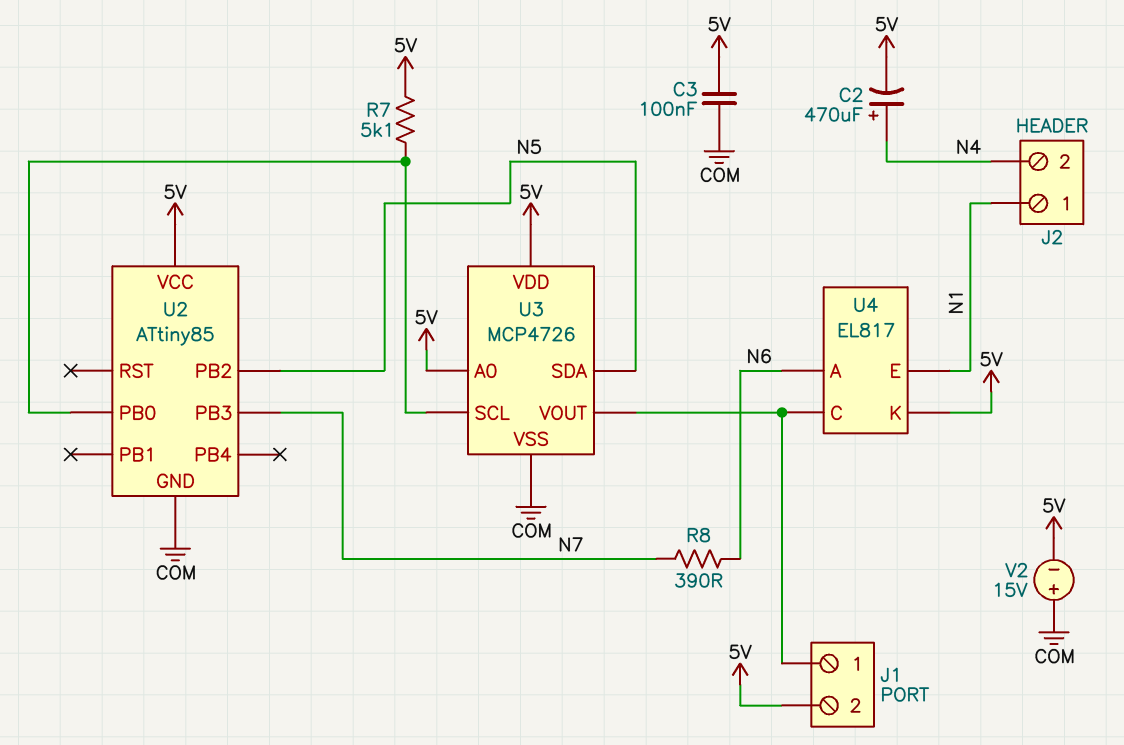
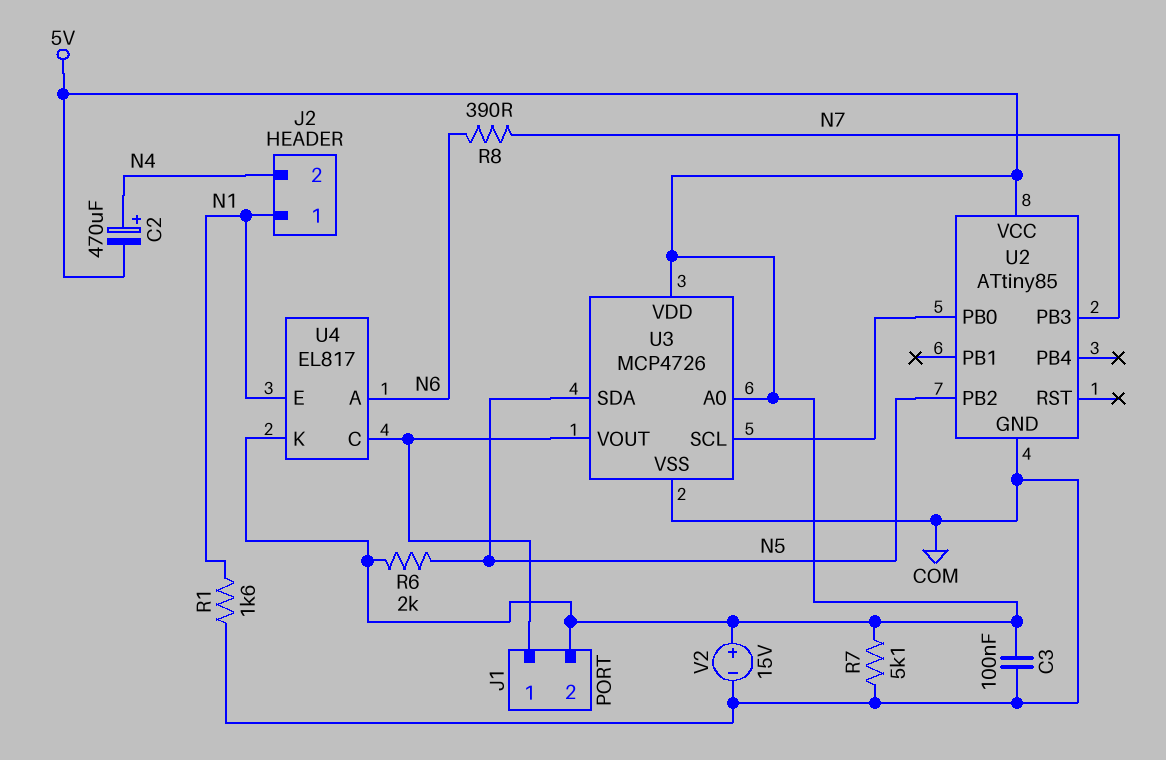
R1: none -> 1.6k (COM, N1)
R6: none -> 2k (5V, N5)
R7: 5.1k (5V, U2/PB0) -> 5.1k (5V, COM)
V2: 15V (plus COM, minus 5V) -> 15V (plus 5V, minus COM)

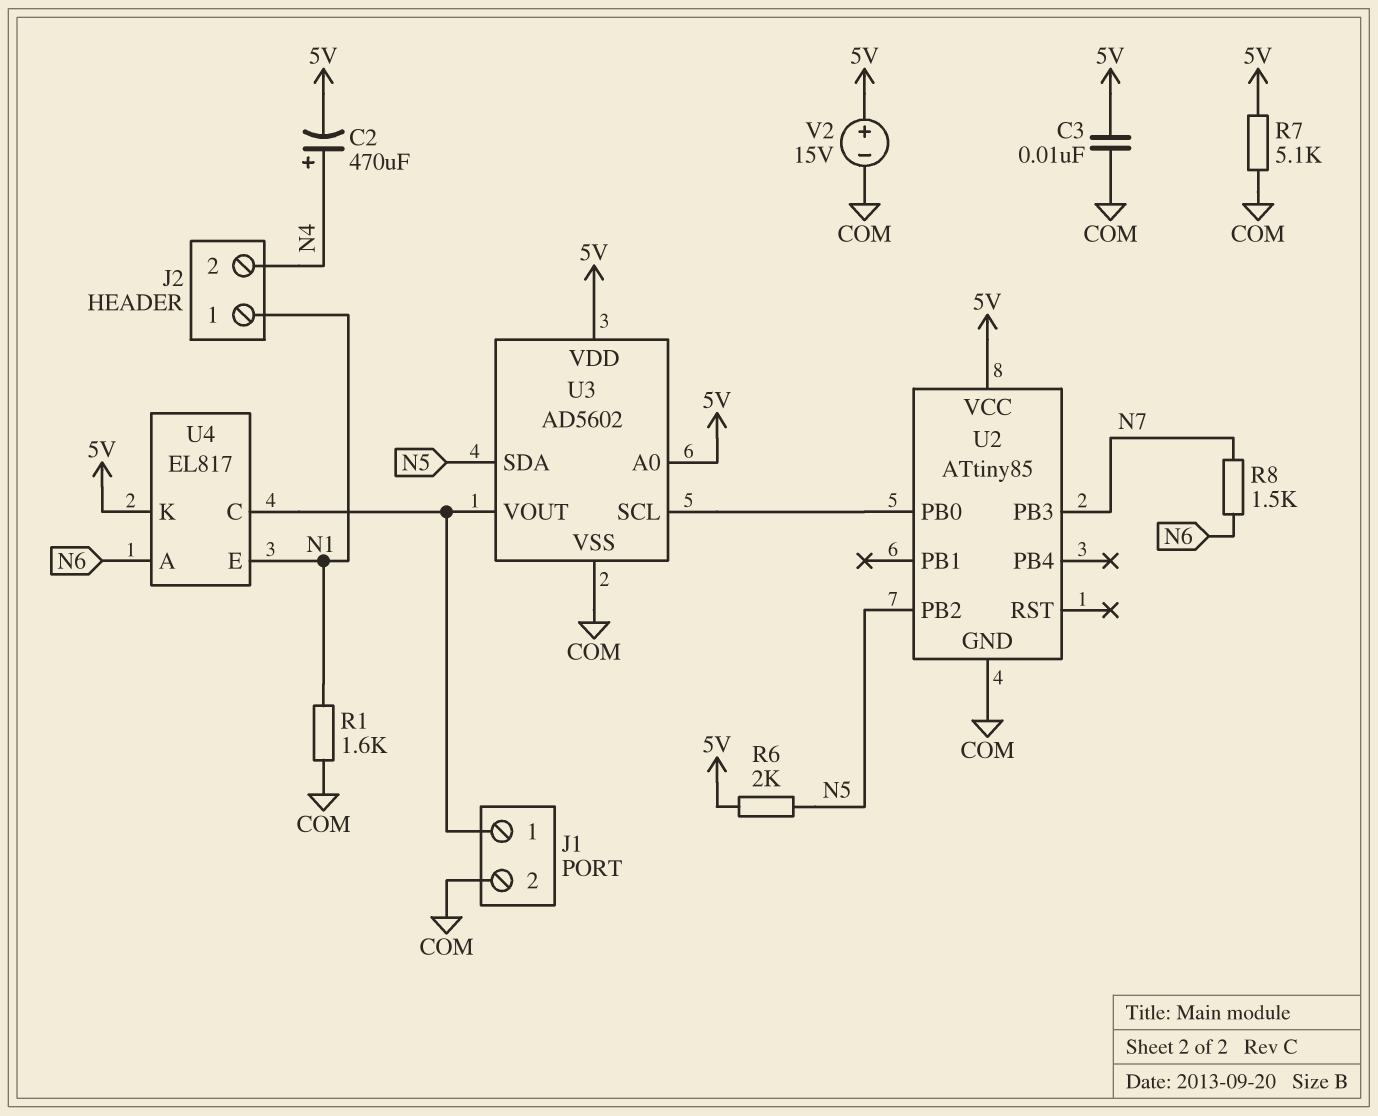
C3: 100nF (5V, COM) -> 10nF (5V, COM)
J1 pin 2: 5V -> COM
R8: 390 (N6, N7) -> 1.5k (N6, N7)
U3: MCP4726 -> AD5602

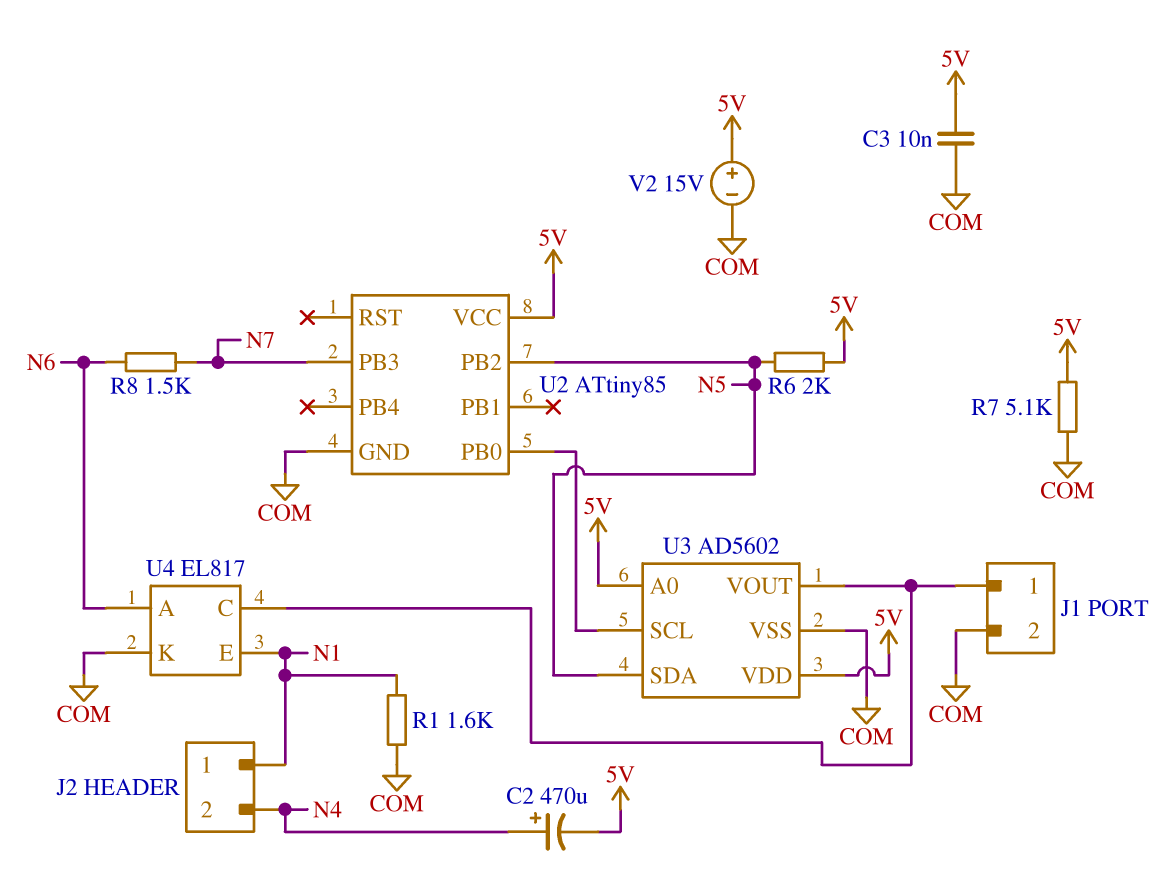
U4 pin K: 5V -> COM

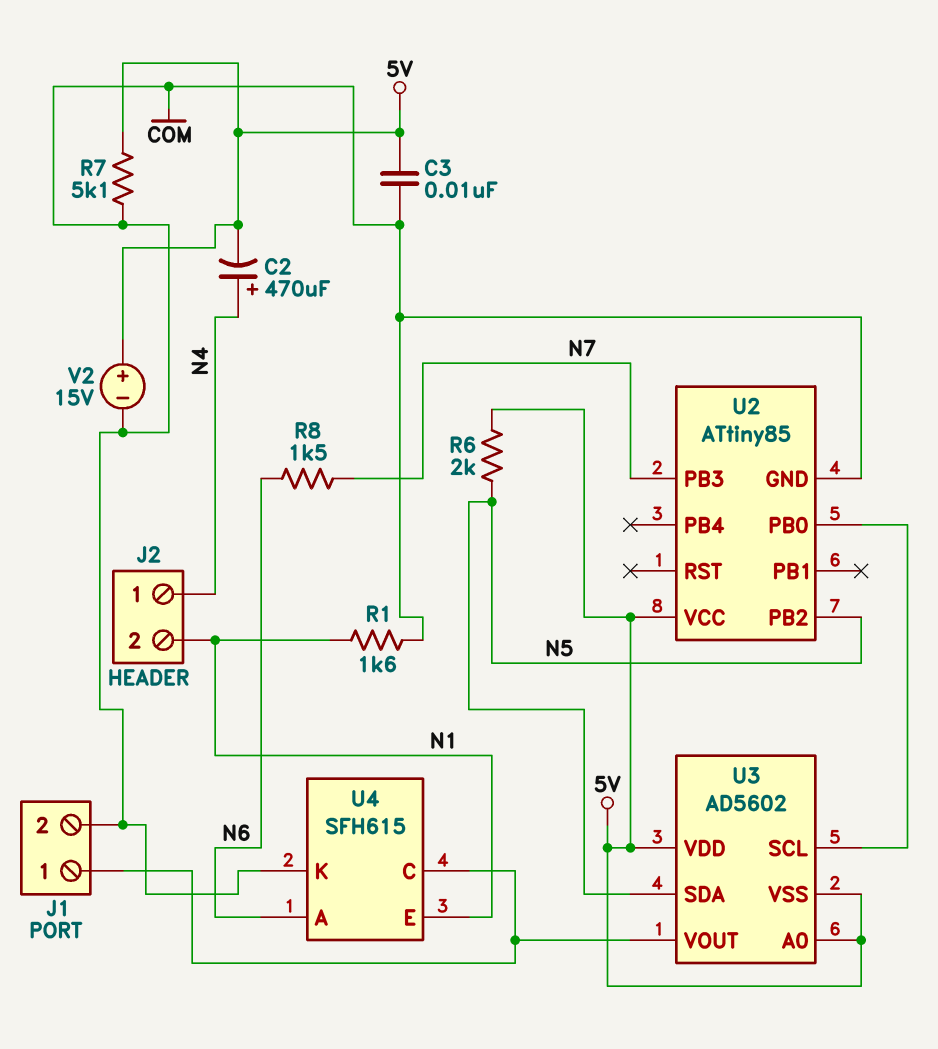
J2 pin 1: N1 -> N4
J2 pin 2: N4 -> N1
U3 pin VSS: COM -> 5V
U4: EL817 -> SFH615

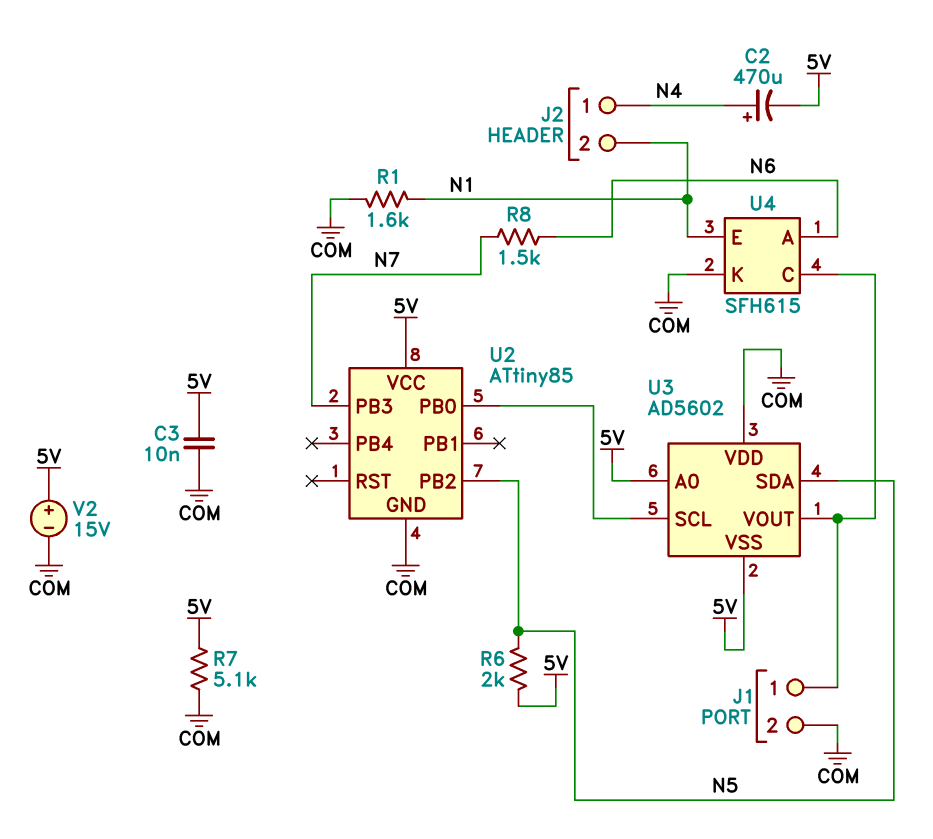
U3 pin VDD: 5V -> COM

